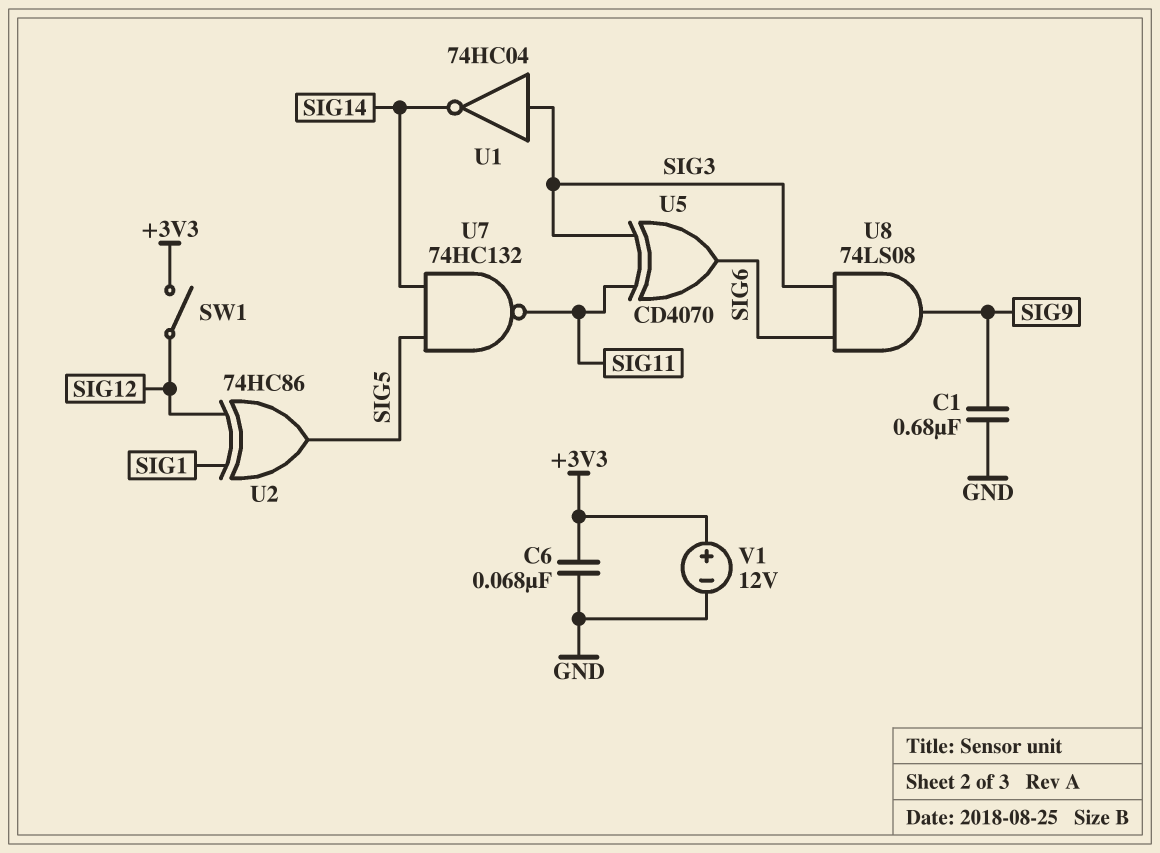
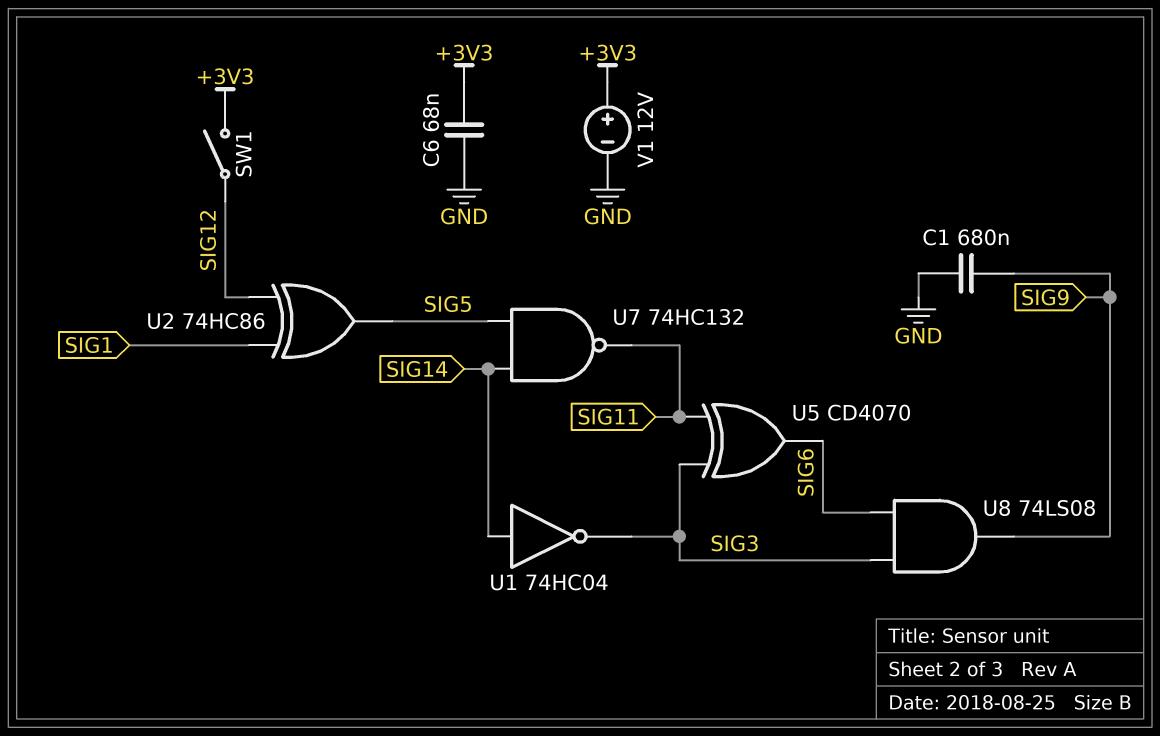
U1: NOT 74HC04 (in SIG3, out SIG14) -> NOT 74HC04 (in SIG14, out SIG3)

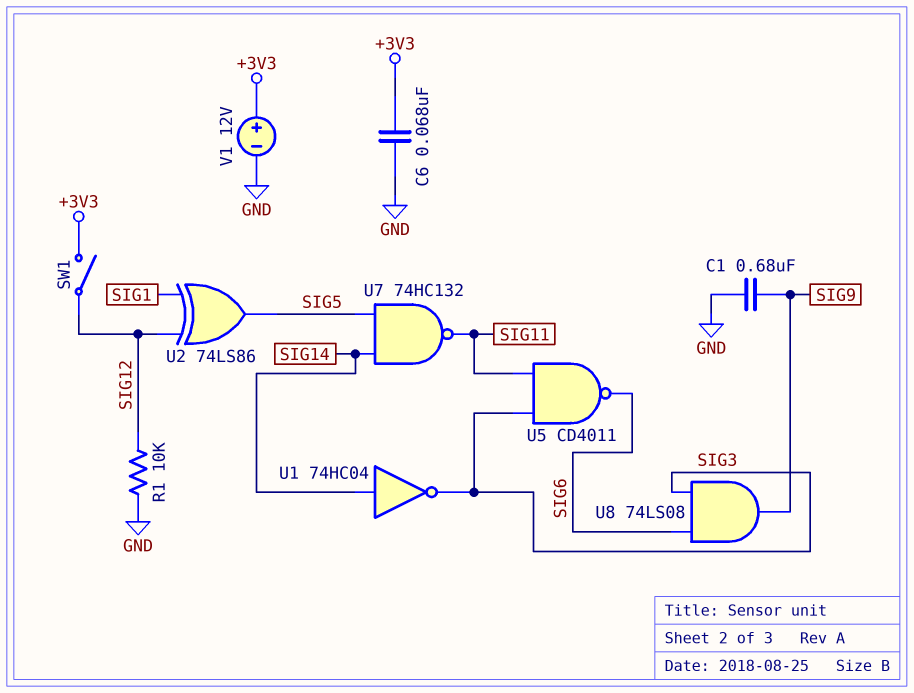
R1: none -> 10k (GND, SIG12)
U2: XOR 74HC86 (in SIG1, in SIG12, out SIG5) -> XOR 74LS86 (in SIG1, in SIG12, out SIG5)
U5: XOR CD4070 (in SIG3, in SIG11, out SIG6) -> NAND CD4011 (in SIG3, in SIG11, out SIG6)

